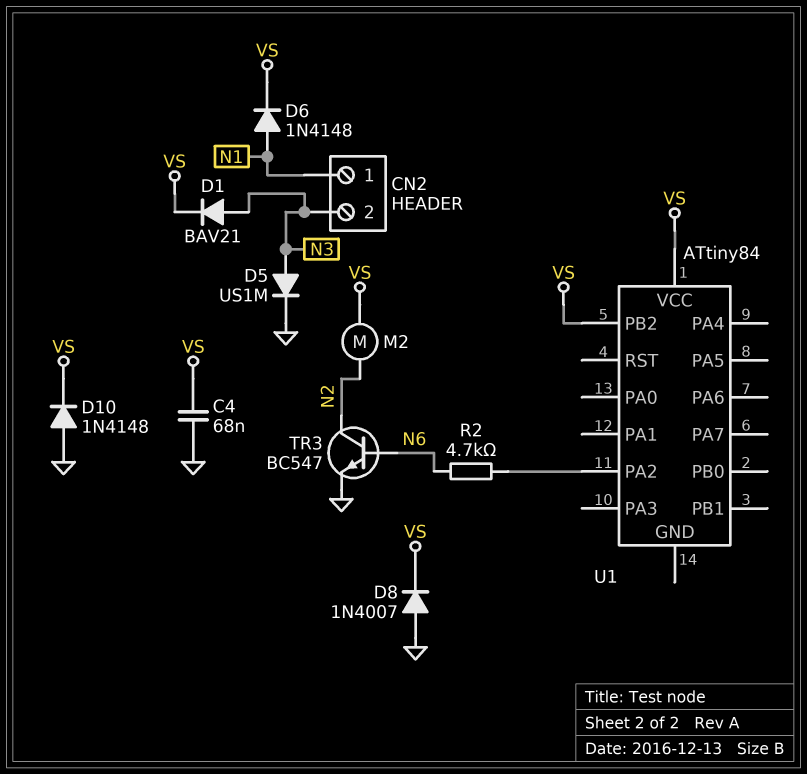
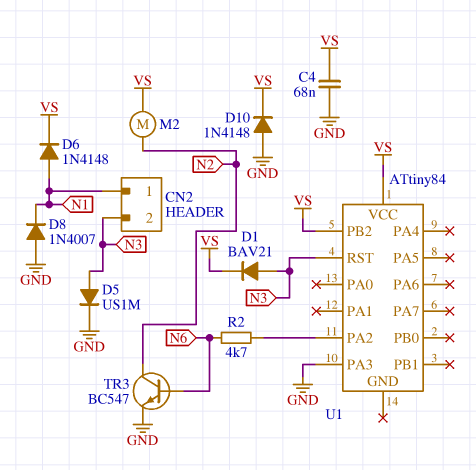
D8: diode 1N4007 (A GND, K VS) -> diode 1N4007 (A GND, K N1)
U1 pin PA3: none -> GND
U1 pin RST: none -> N3

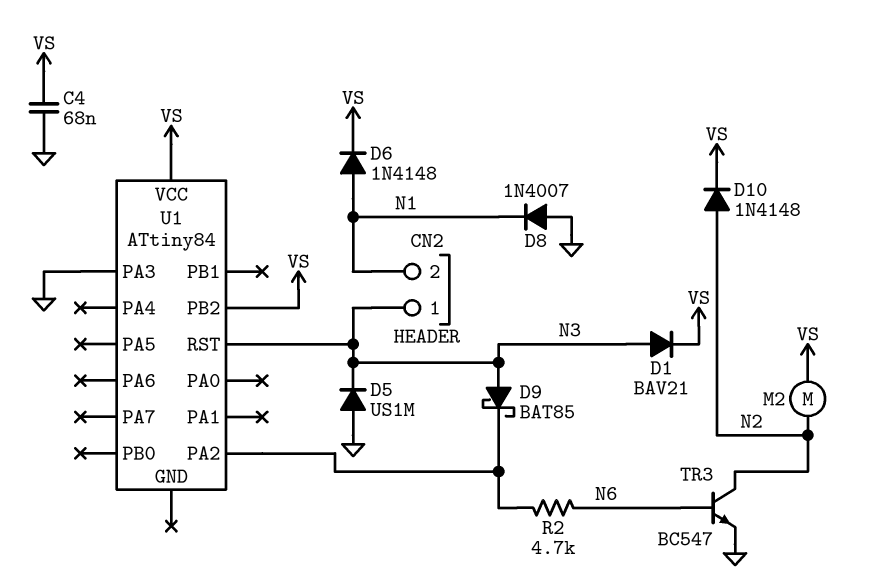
CN2 pin 1: N1 -> N3
CN2 pin 2: N3 -> N1
D5: diode US1M (A N3, K GND) -> diode US1M (A GND, K N3)
D9: none -> schottky BAT85 (A N3, K U1/PA2)
D10: diode 1N4148 (A GND, K VS) -> diode 1N4148 (A N2, K VS)

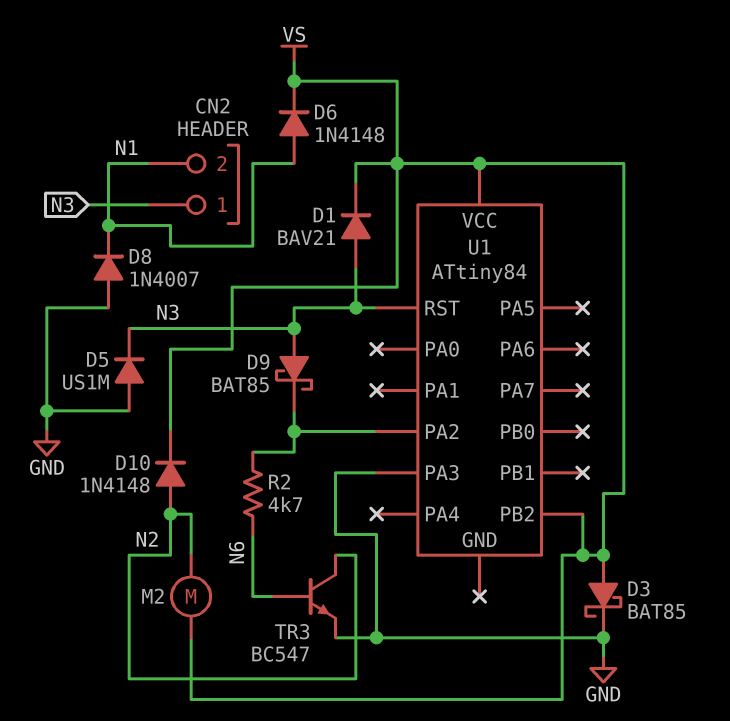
C4: 68nF (GND, VS) -> none
D3: none -> schottky BAT85 (A VS, K GND)

